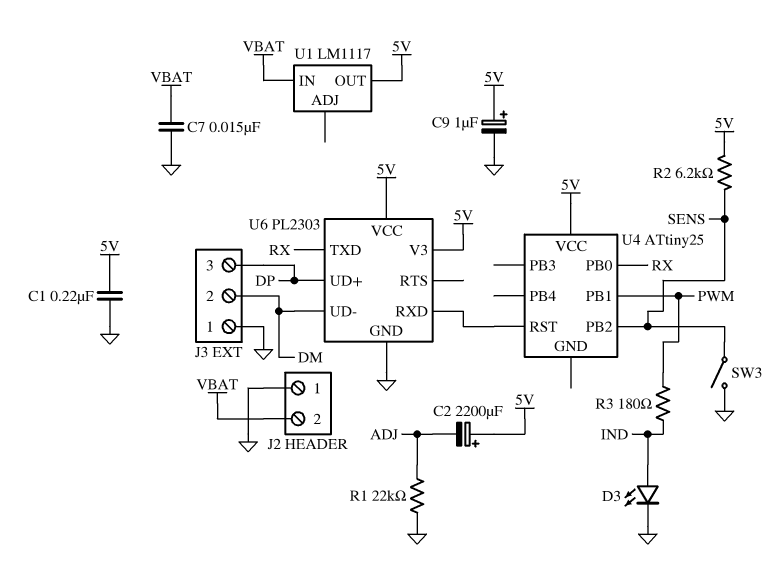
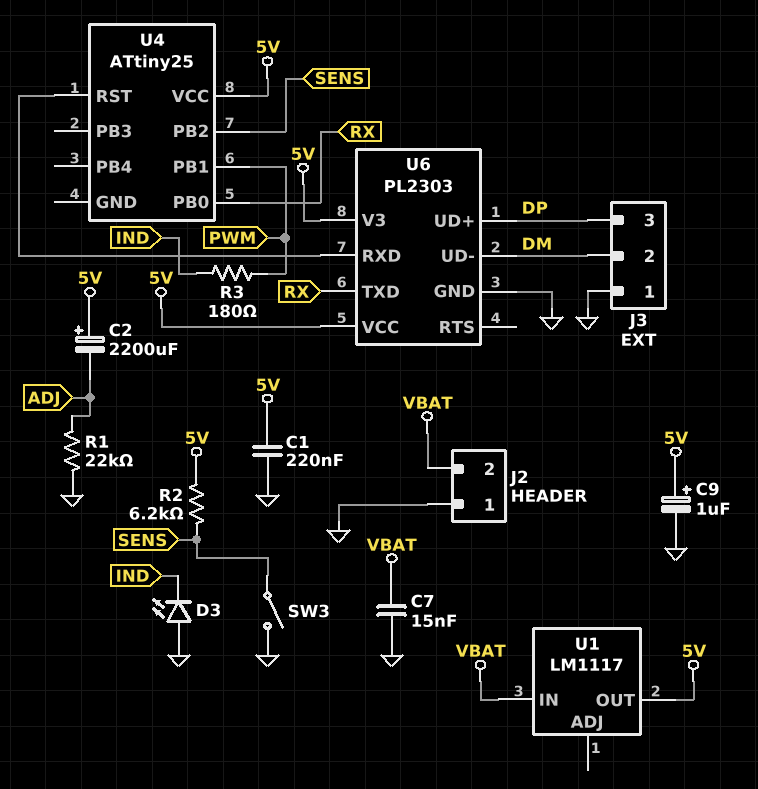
D3: LED (A IND, K GND) -> LED (A GND, K IND)

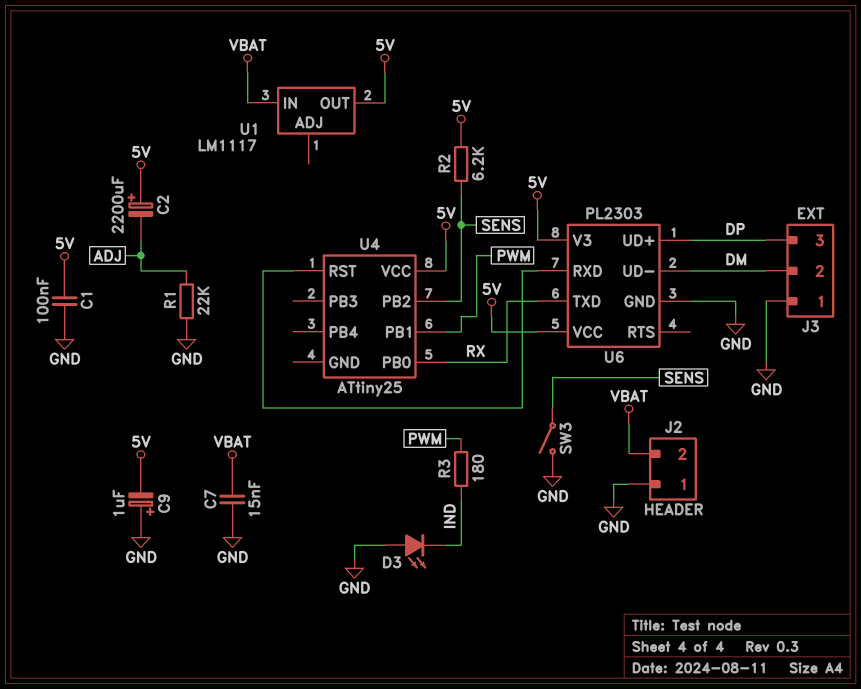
C1: 220nF (5V, GND) -> 100nF (5V, GND)
C9: 1uF (plus 5V, minus GND) -> 1uF (plus GND, minus 5V)

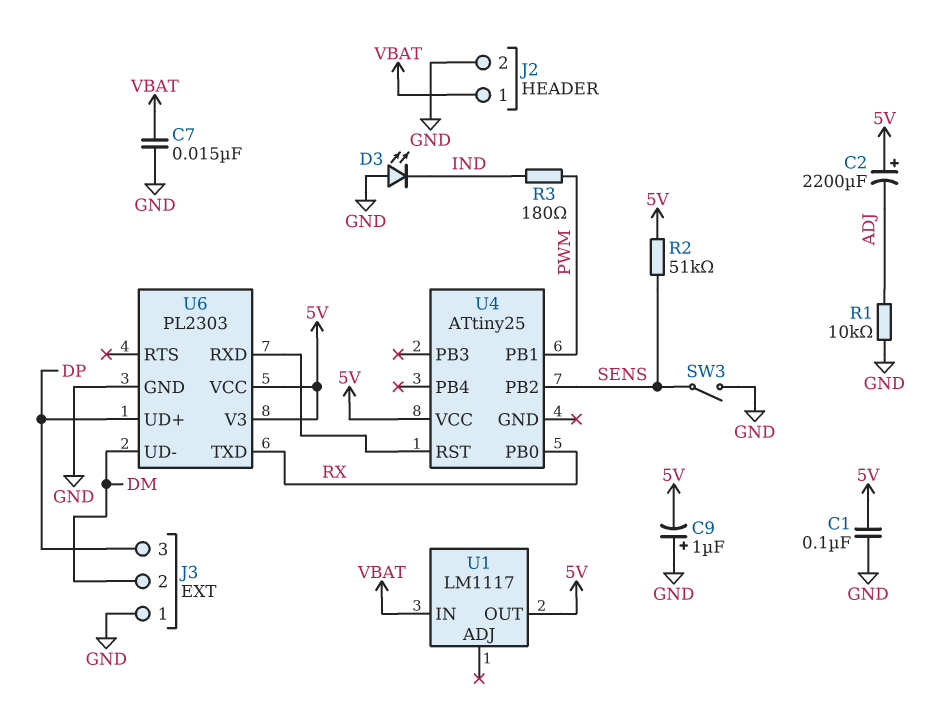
J2 pin 1: GND -> VBAT
J2 pin 2: VBAT -> GND
R1: 22k (ADJ, GND) -> 10k (ADJ, GND)
R2: 6.2k (5V, SENS) -> 51k (5V, SENS)

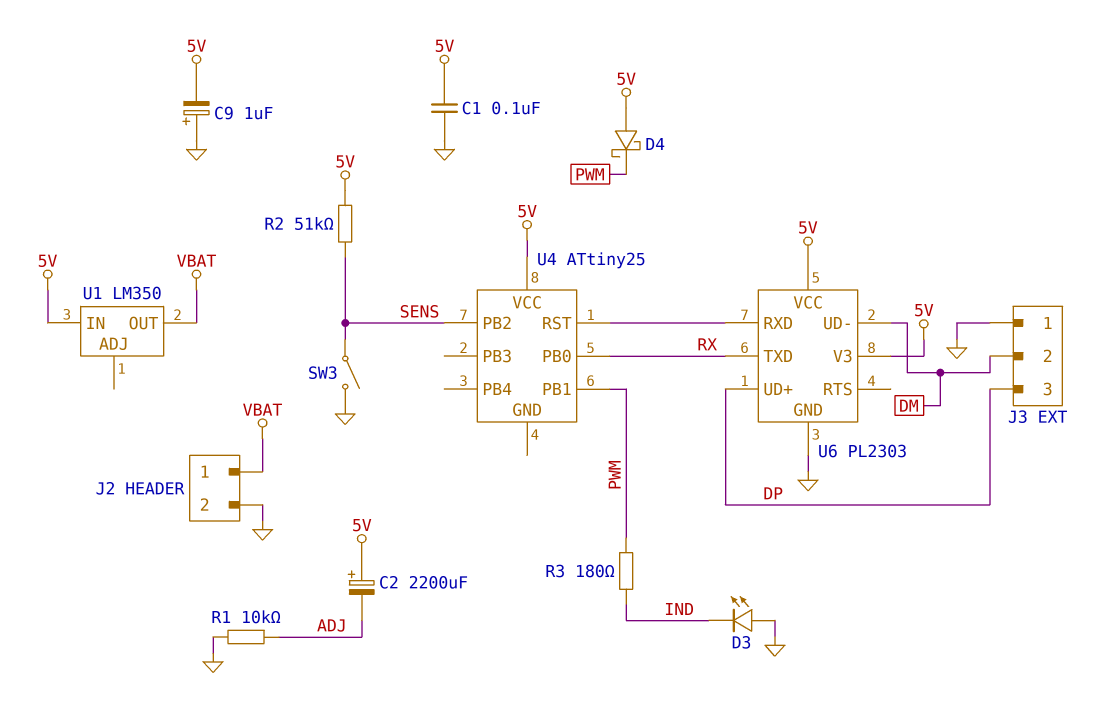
C7: 15nF (GND, VBAT) -> none
D4: none -> schottky (A 5V, K PWM)
U1: LM1117 -> LM350
U1 pin IN: VBAT -> 5V
U1 pin OUT: 5V -> VBAT

